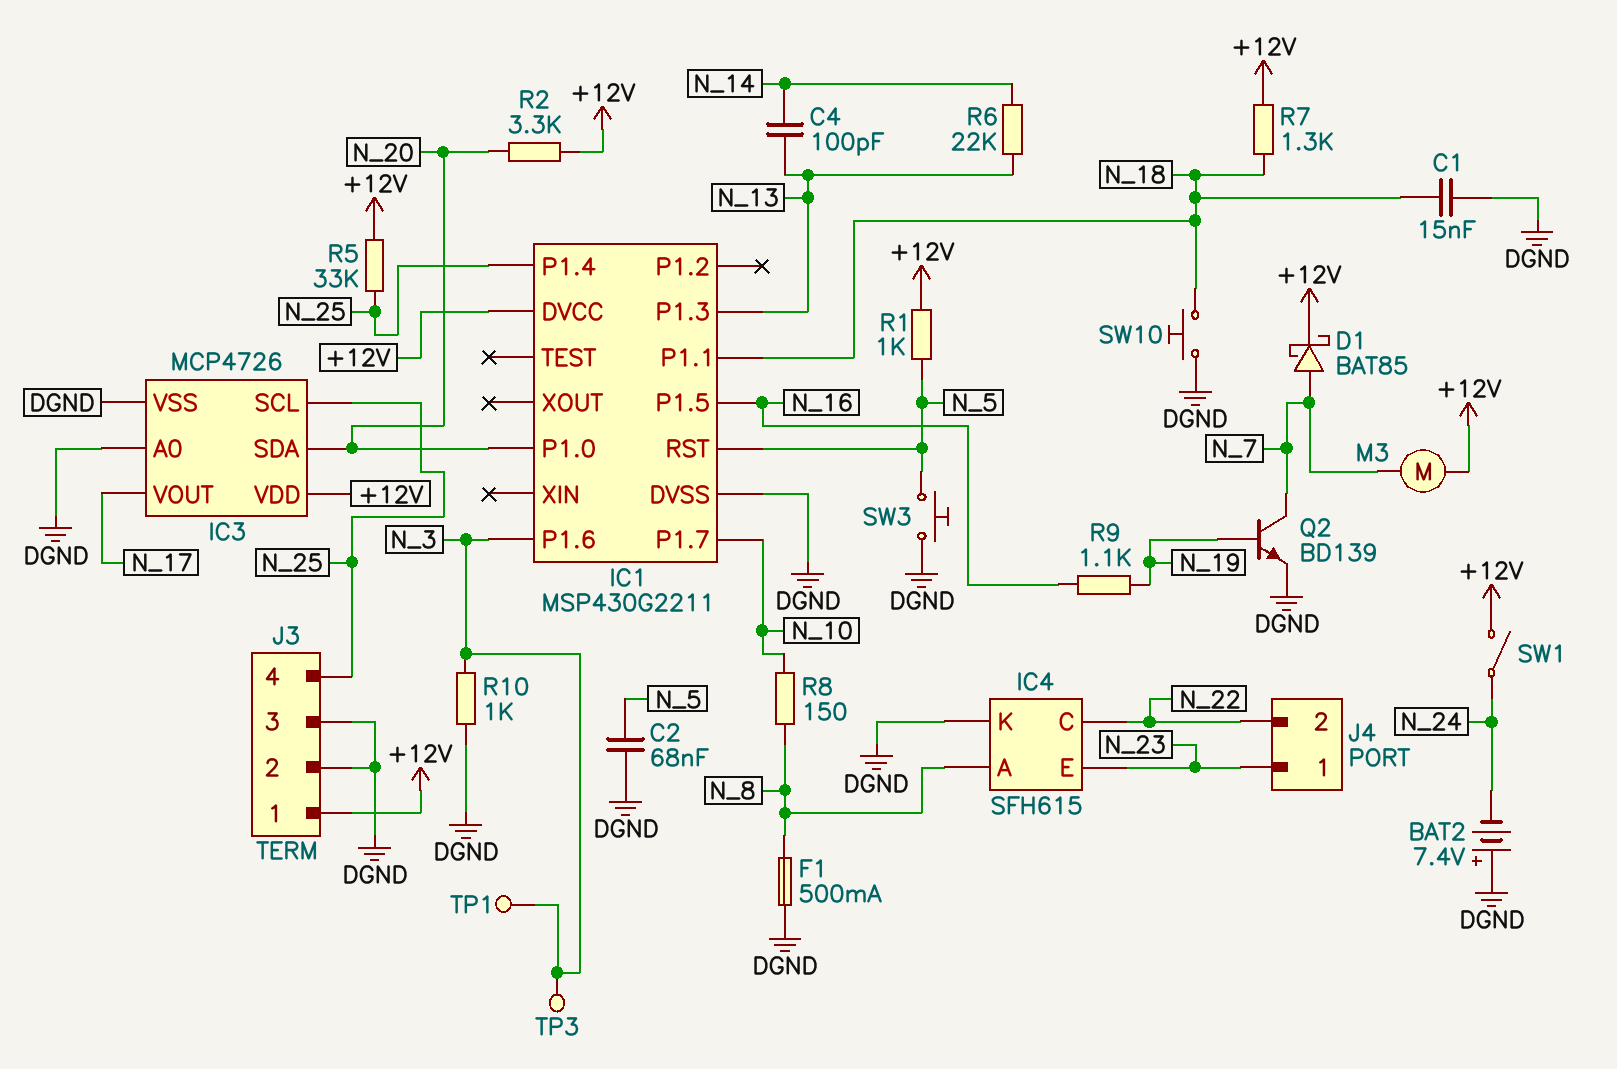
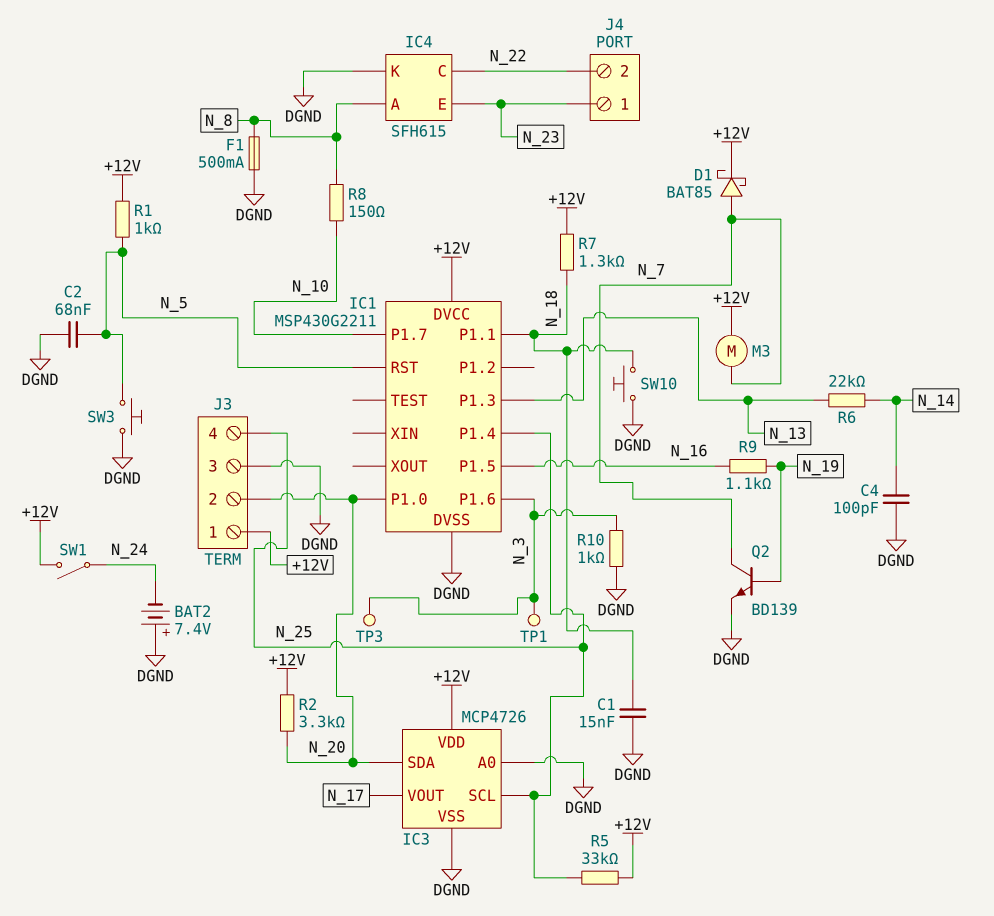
C4: 100pF (N_13, N_14) -> 100pF (DGND, N_14)
J3 pin 2: DGND -> N_20

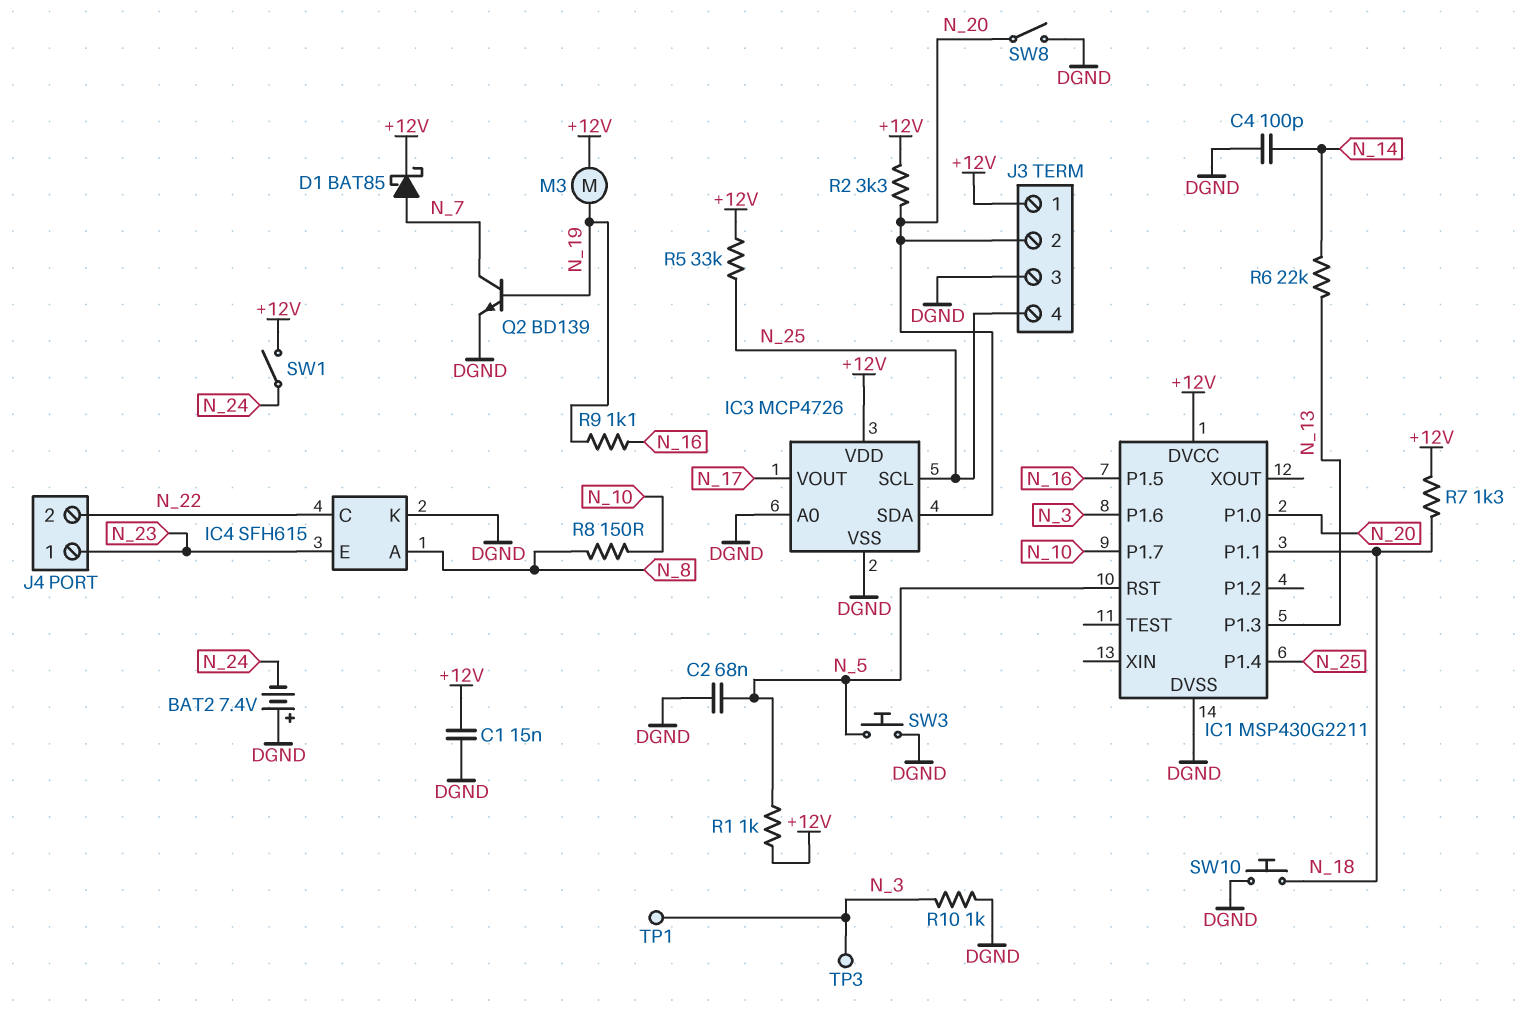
C1: 15nF (DGND, N_18) -> 15nF (+12V, DGND)
F1: 500mA (DGND, N_8) -> none
M3: motor (+12V, N_7) -> motor (+12V, N_19)
SW8: none -> switch (DGND, N_20)

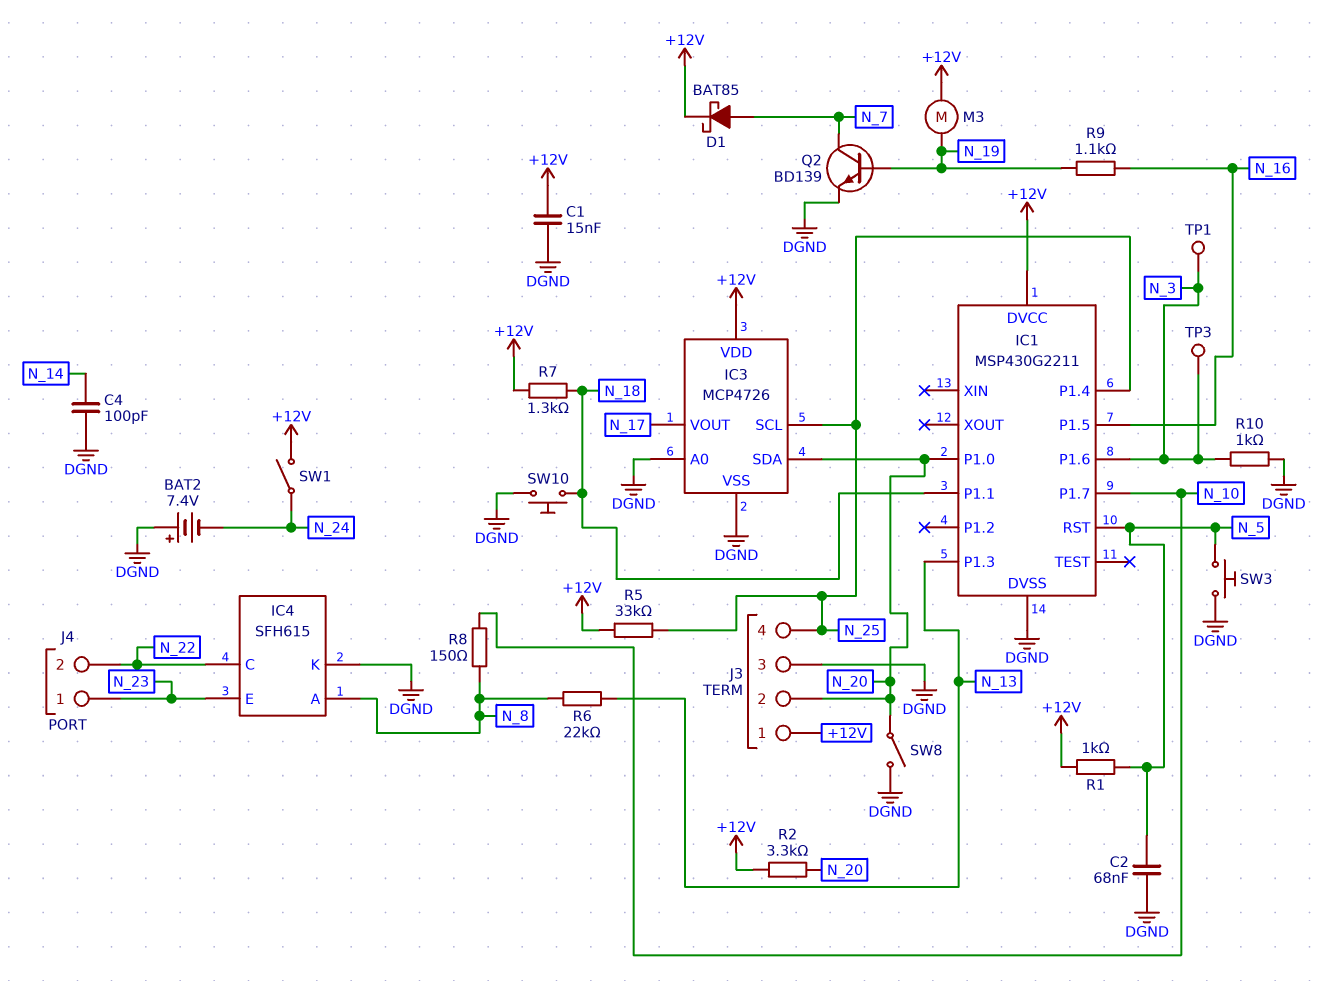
R6: 22k (N_13, N_14) -> 22k (N_8, N_13)

